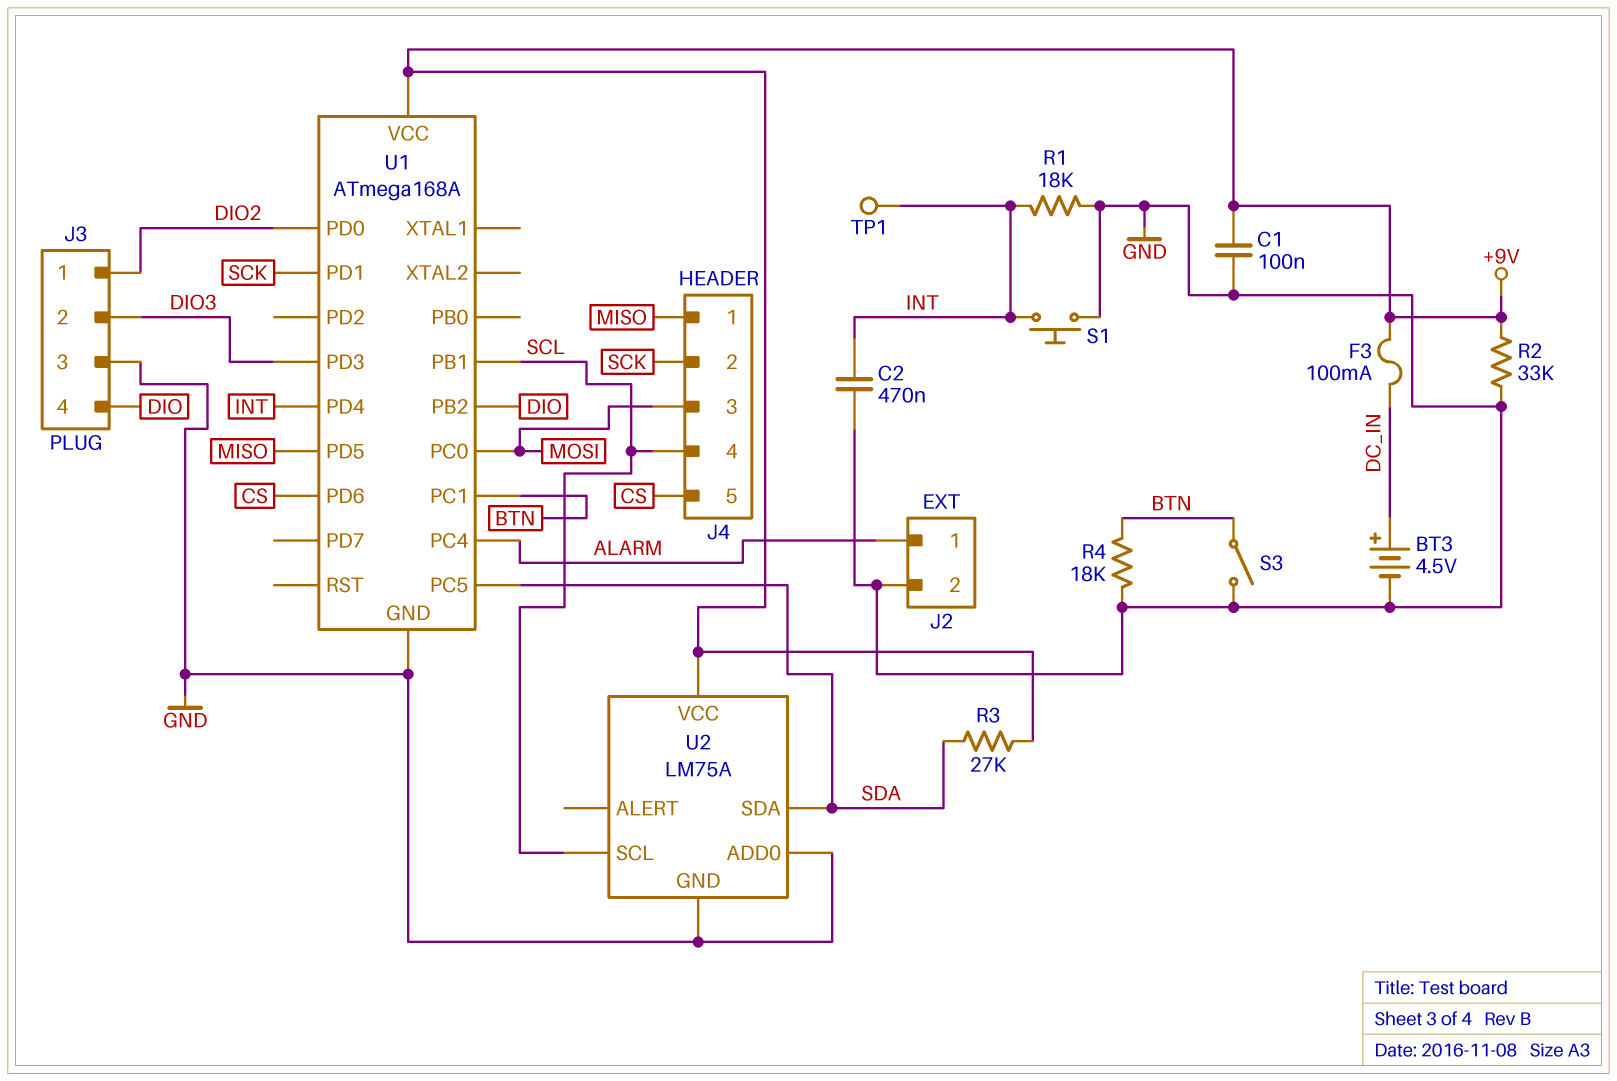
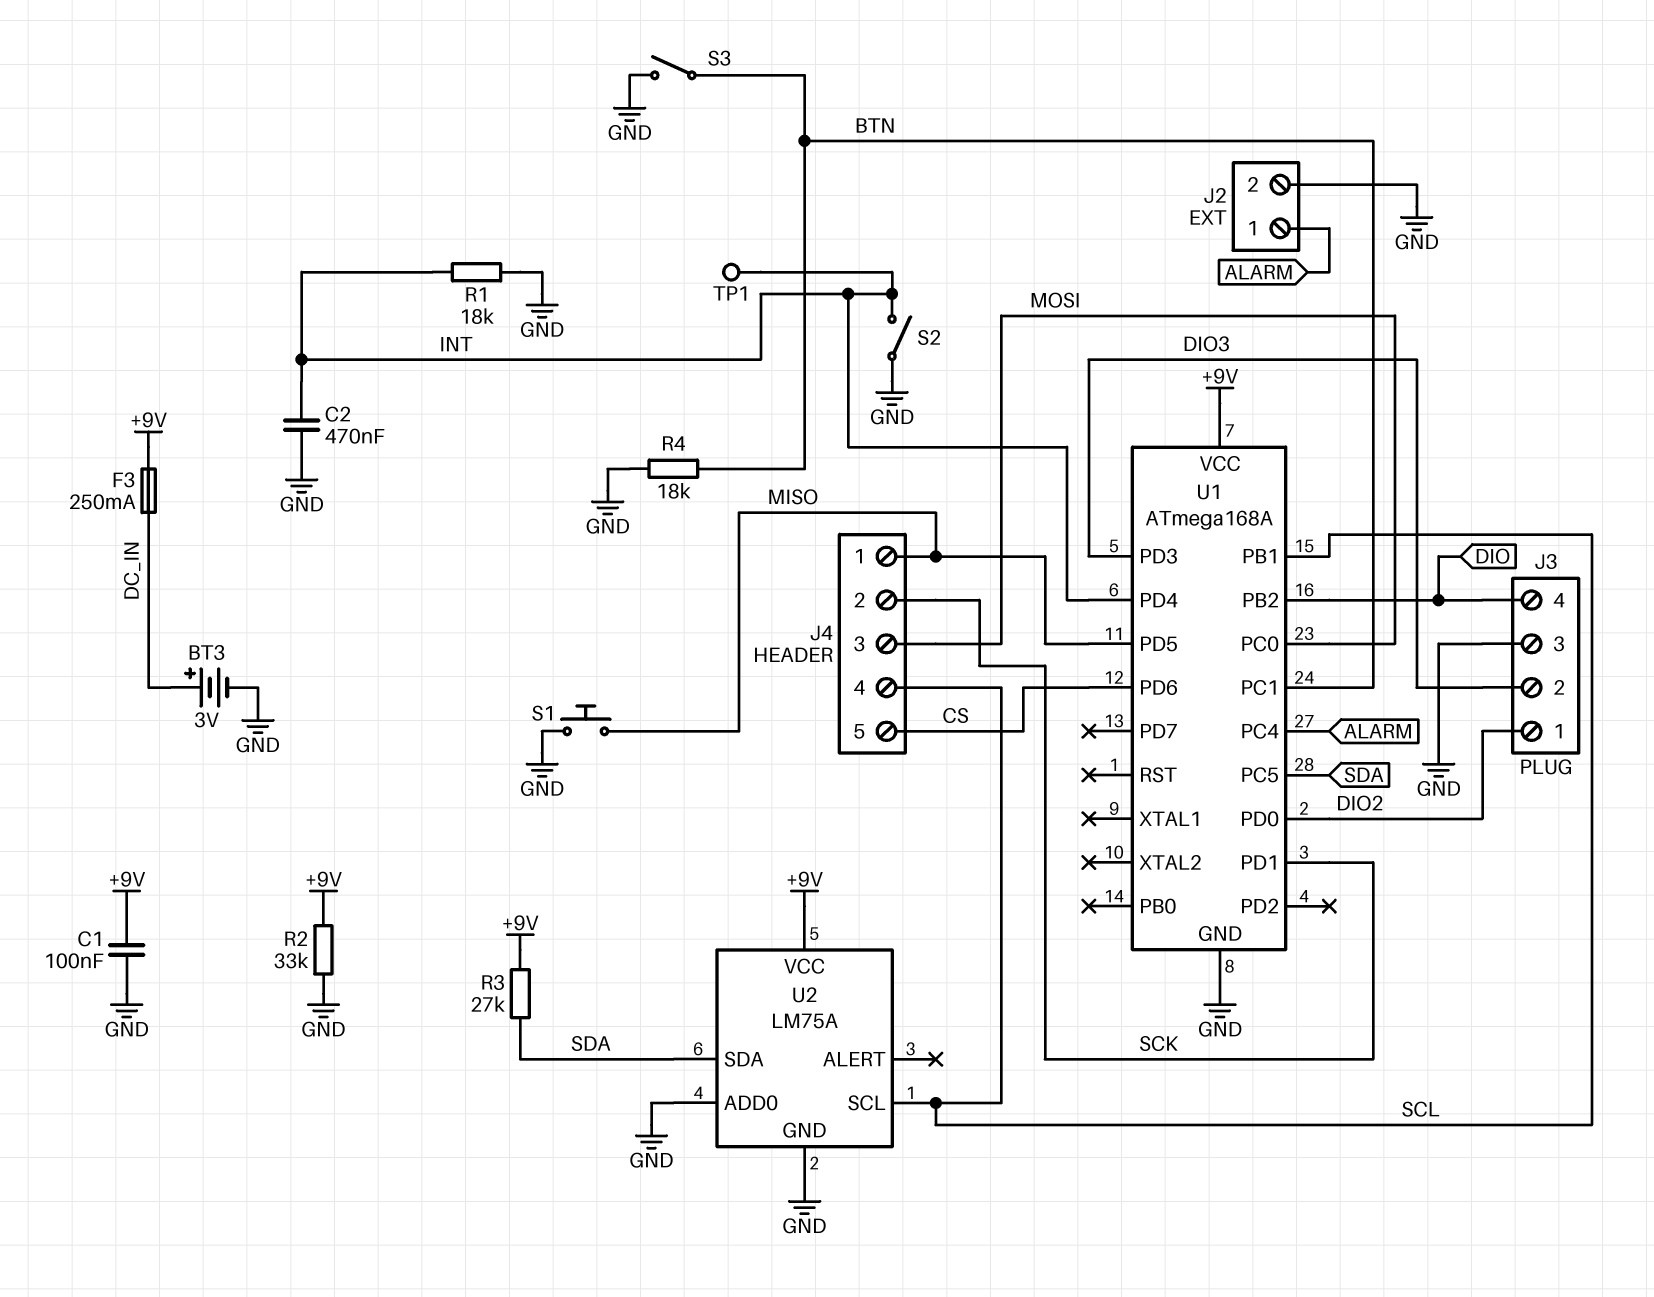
BT3: 4.5V (plus DC_IN, minus GND) -> 3V (plus DC_IN, minus GND)
F3: 100mA (+9V, DC_IN) -> 250mA (+9V, DC_IN)
S1: button (GND, INT) -> button (GND, MISO)
S2: none -> switch (GND, INT)

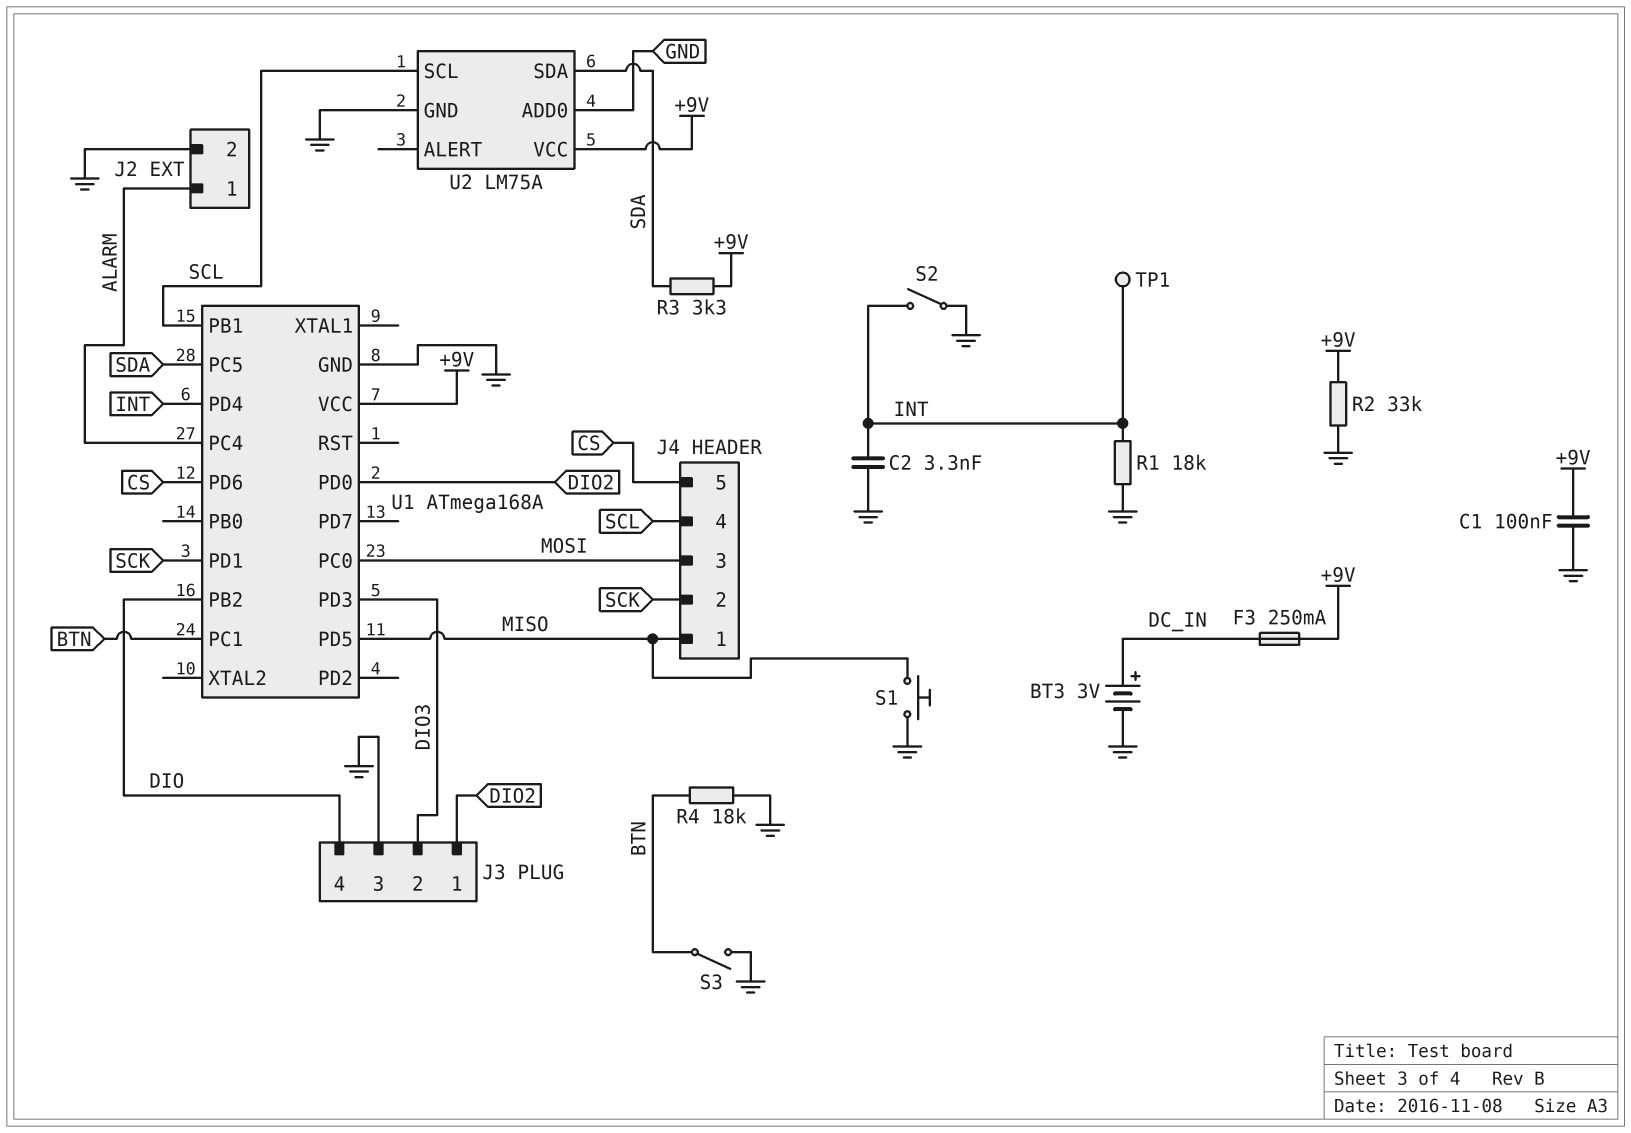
C2: 470nF (GND, INT) -> 3.3nF (GND, INT)
R3: 27k (+9V, SDA) -> 3.3k (+9V, SDA)

